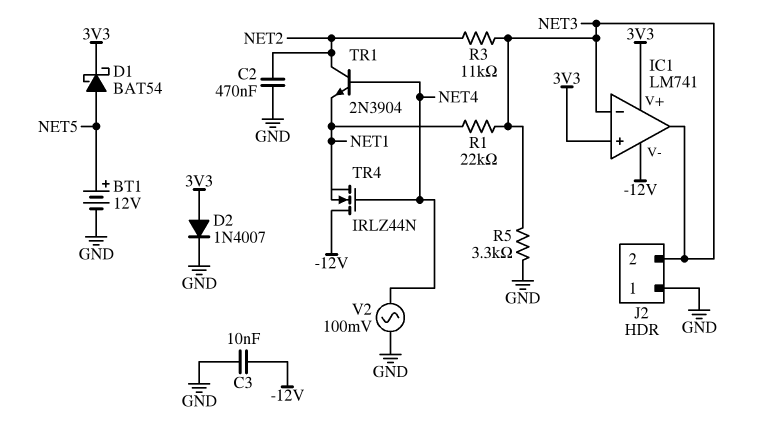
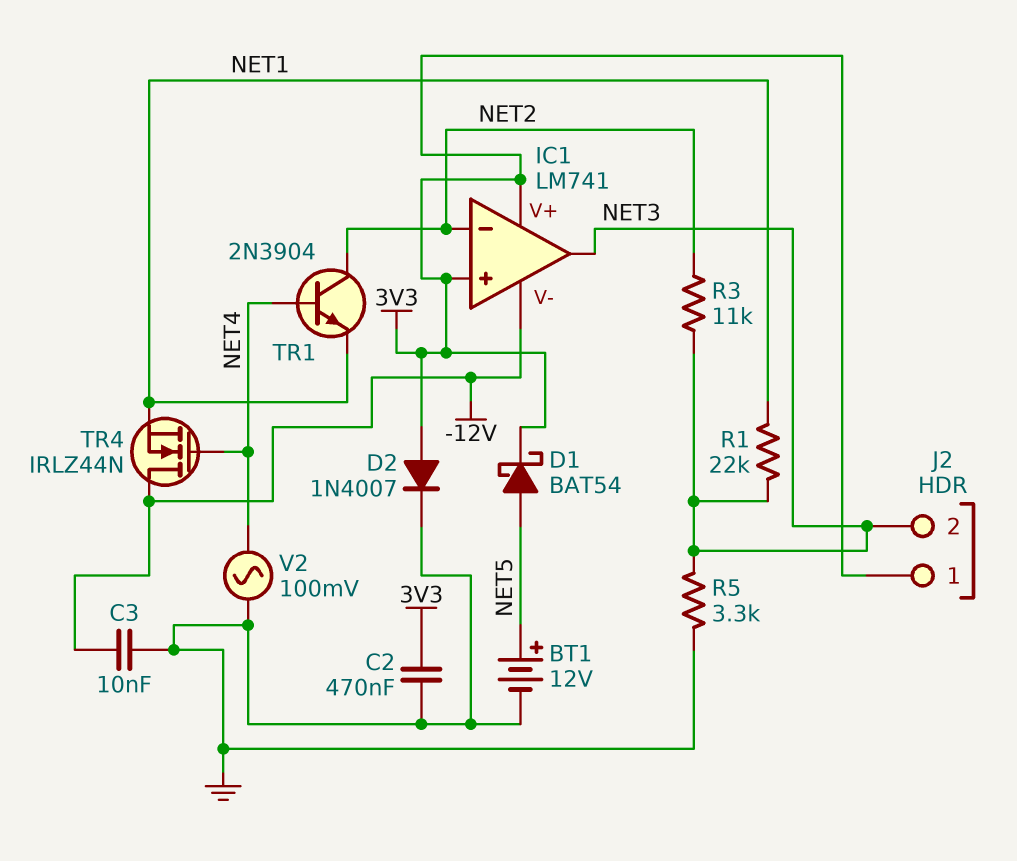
C2: 470nF (GND, NET2) -> 470nF (3V3, GND)
IC1 pin in-: NET3 -> NET2
J2 pin 1: GND -> 3V3

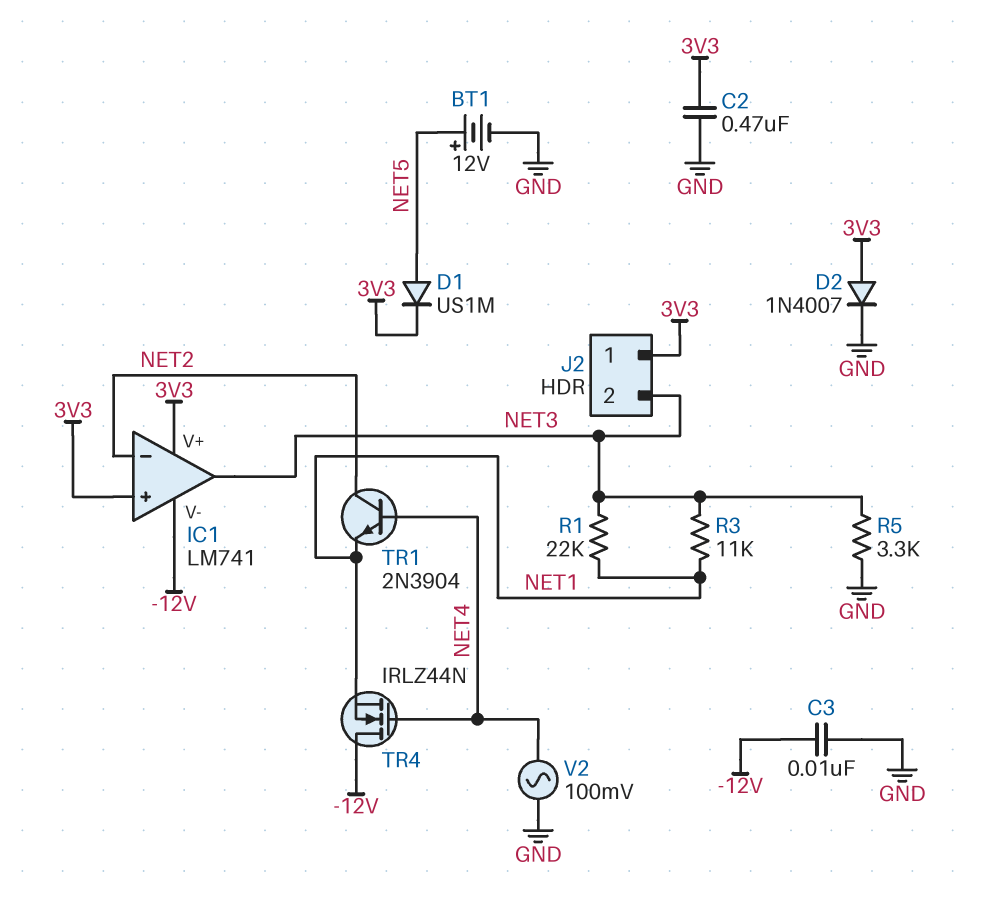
D1: schottky BAT54 (A NET5, K 3V3) -> diode US1M (A NET5, K 3V3)
R3: 11k (NET2, NET3) -> 11k (NET1, NET3)

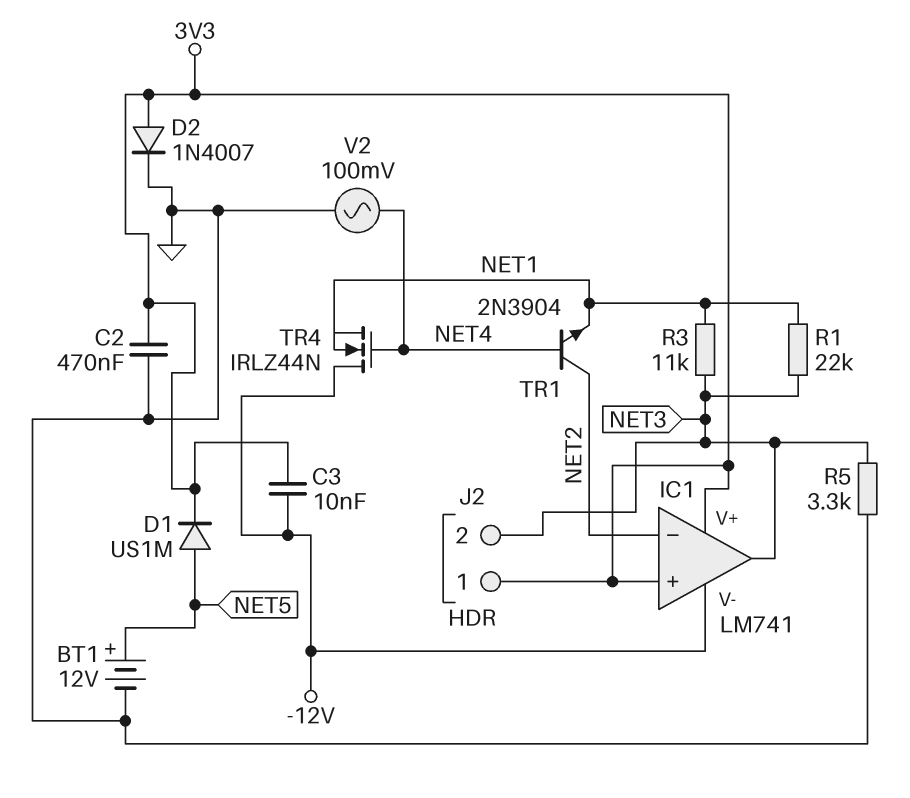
C3: 10nF (-12V, GND) -> 10nF (-12V, 3V3)

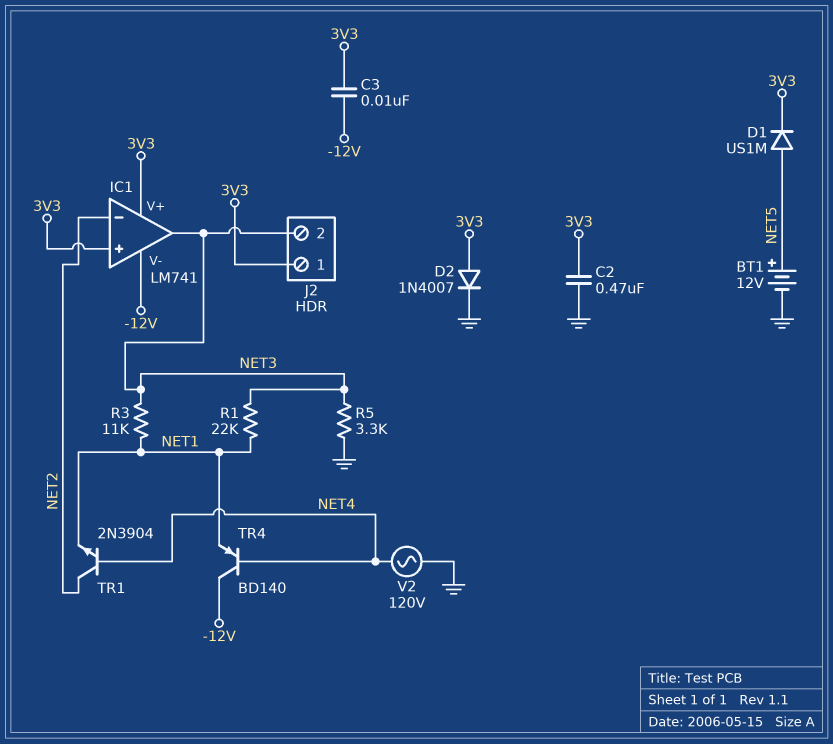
TR4: NMOS IRLZ44N (G NET4, D -12V, S NET1) -> PNP BD140 (B NET4, C -12V, E NET1)
V2: AC 100mV (GND, NET4) -> AC 120V (GND, NET4)

